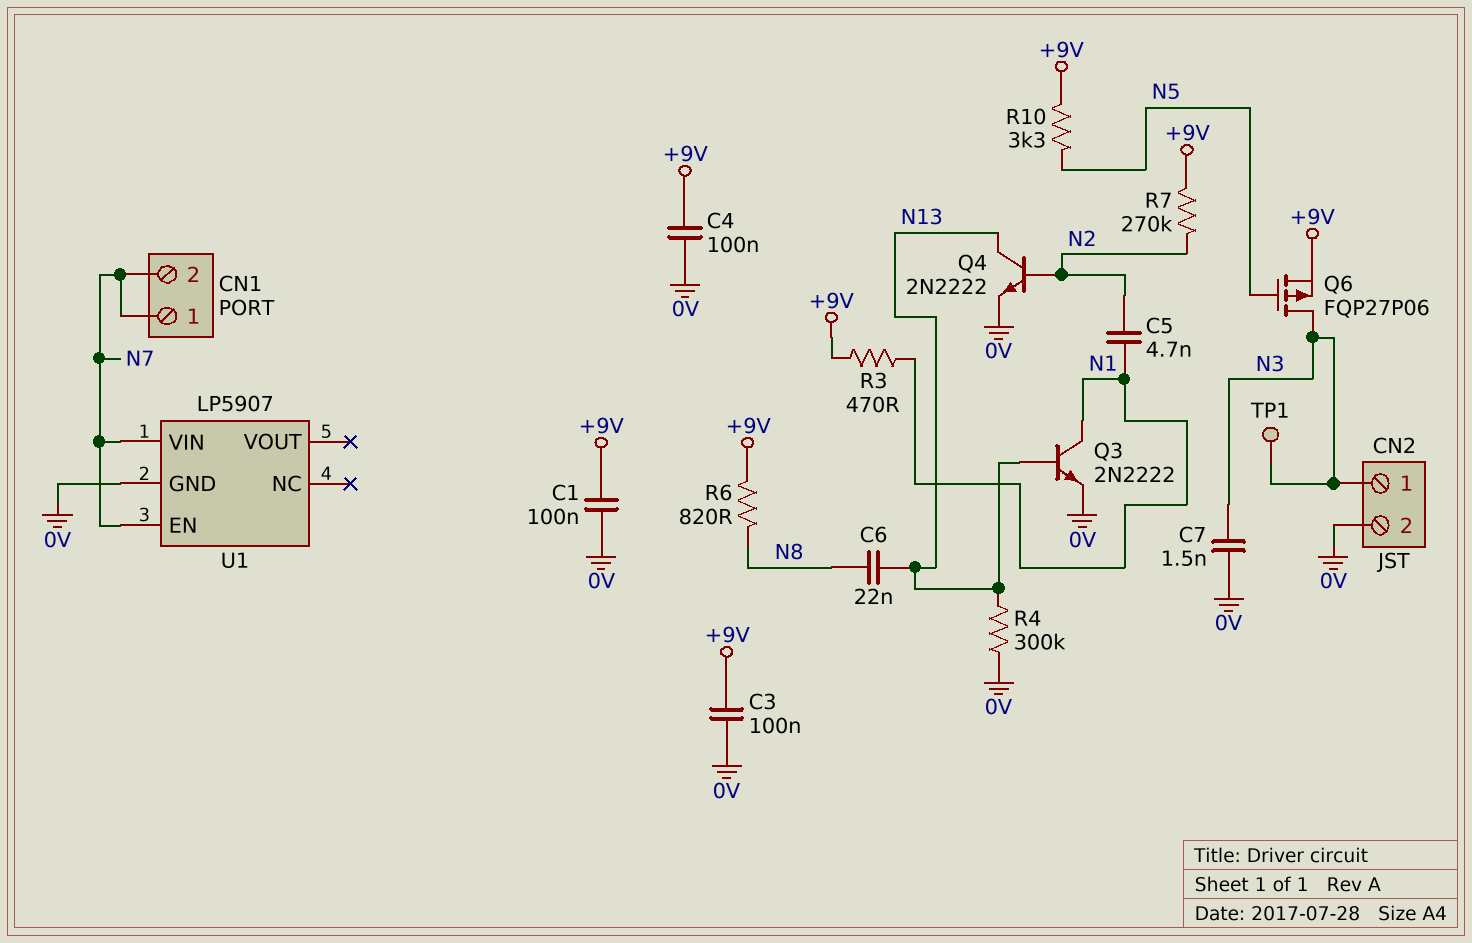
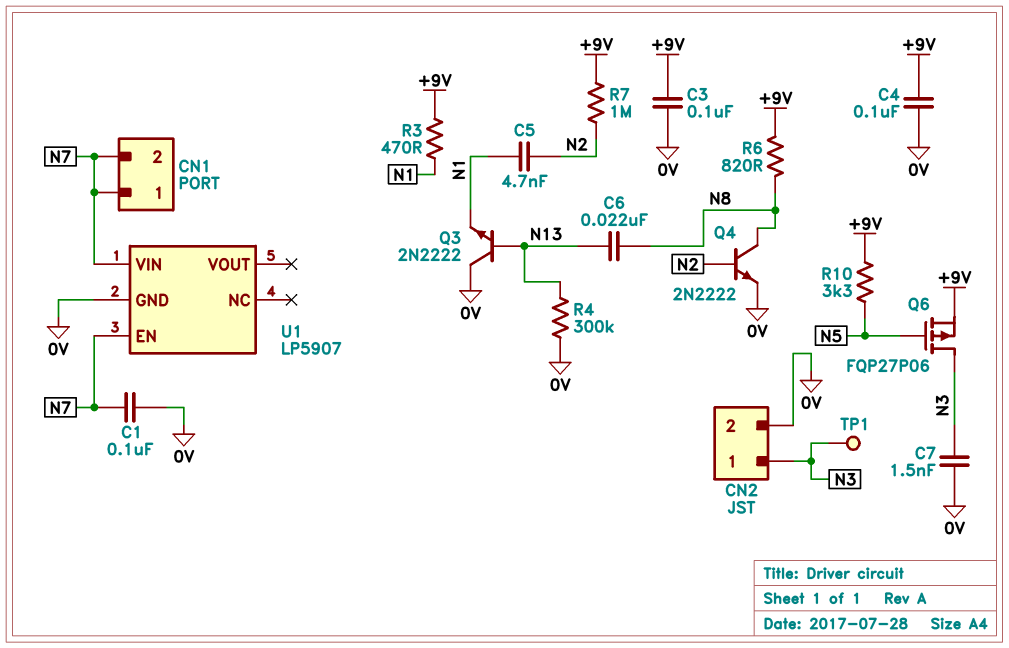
C1: 100nF (+9V, 0V) -> 100nF (0V, N7)
Q3: NPN 2N2222 (B N13, C N1, E 0V) -> NPN 2N2222 (B N13, C 0V, E N1)
Q4: NPN 2N2222 (B N2, C N13, E 0V) -> NPN 2N2222 (B N2, C N8, E 0V)
R7: 270k (+9V, N2) -> 1M (+9V, N2)

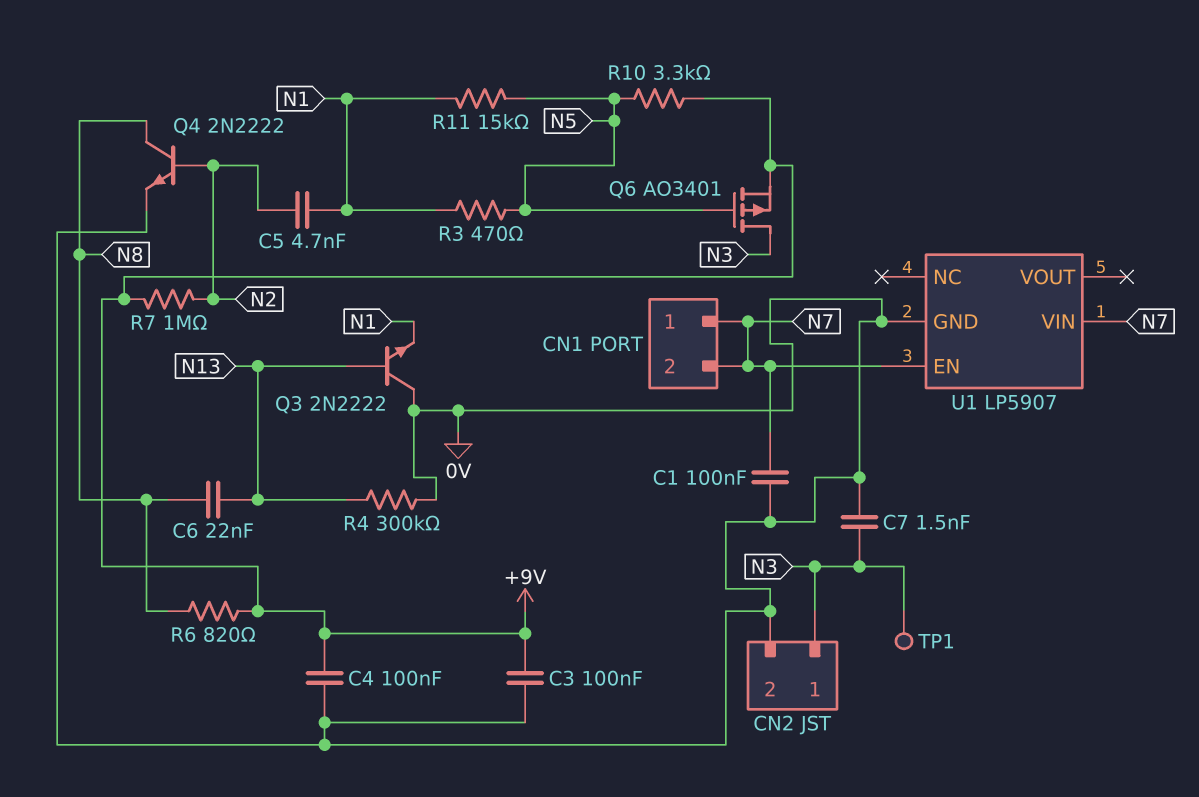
Q6: PMOS FQP27P06 (G N5, D N3, S +9V) -> PMOS AO3401 (G N5, D N3, S +9V)
R3: 470 (+9V, N1) -> 470 (N1, N5)
R11: none -> 15k (N1, N5)

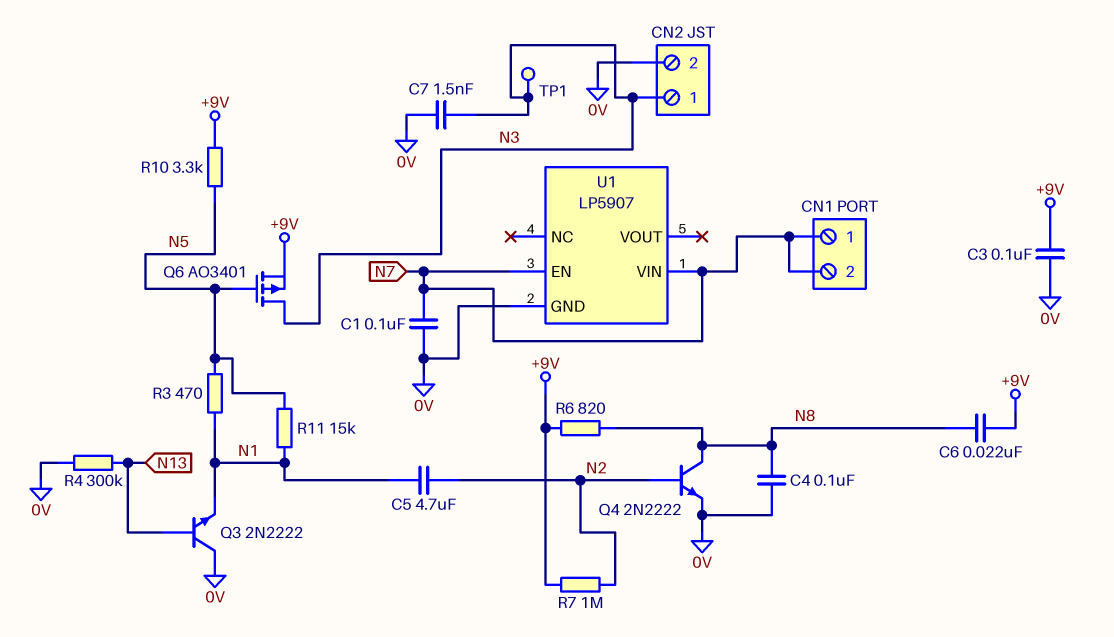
C4: 100nF (+9V, 0V) -> 100nF (0V, N8)
C5: 4.7nF (N1, N2) -> 4.7uF (N1, N2)
C6: 22nF (N8, N13) -> 22nF (+9V, N8)

